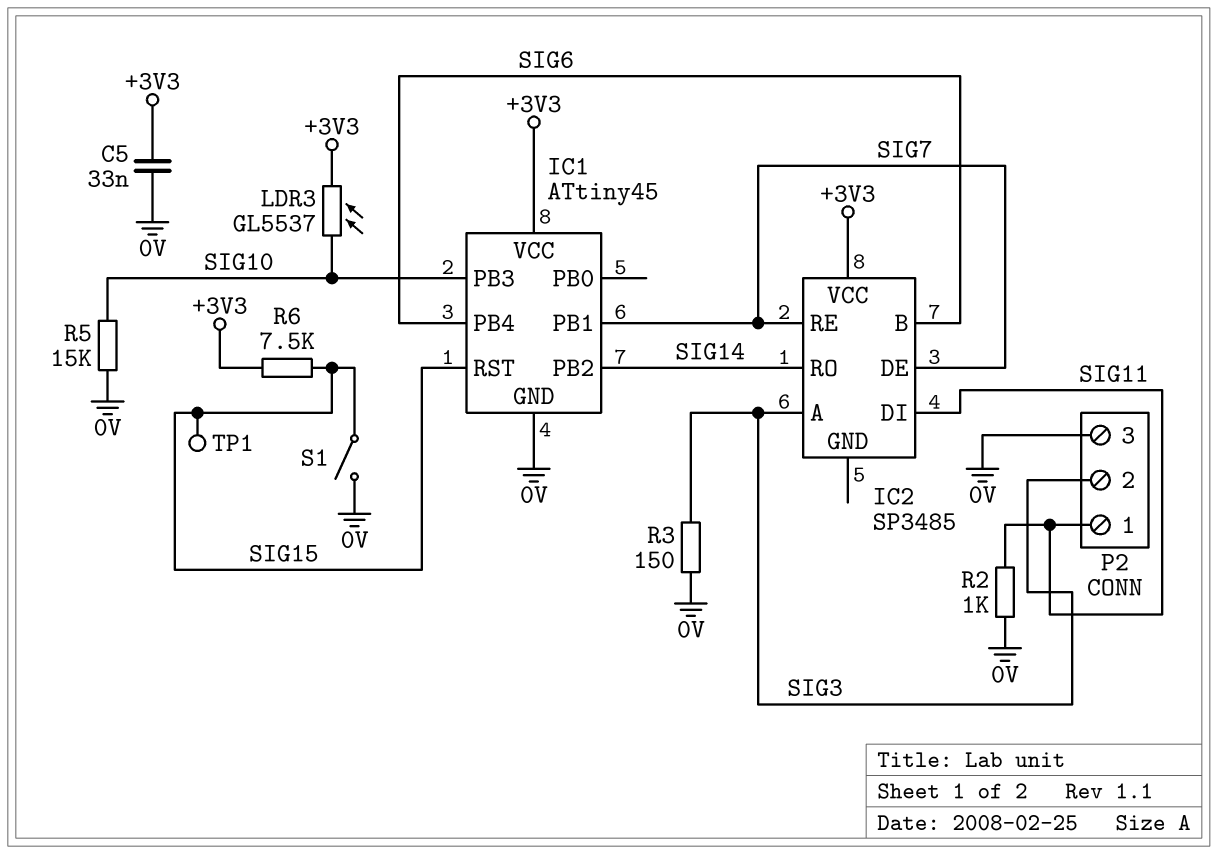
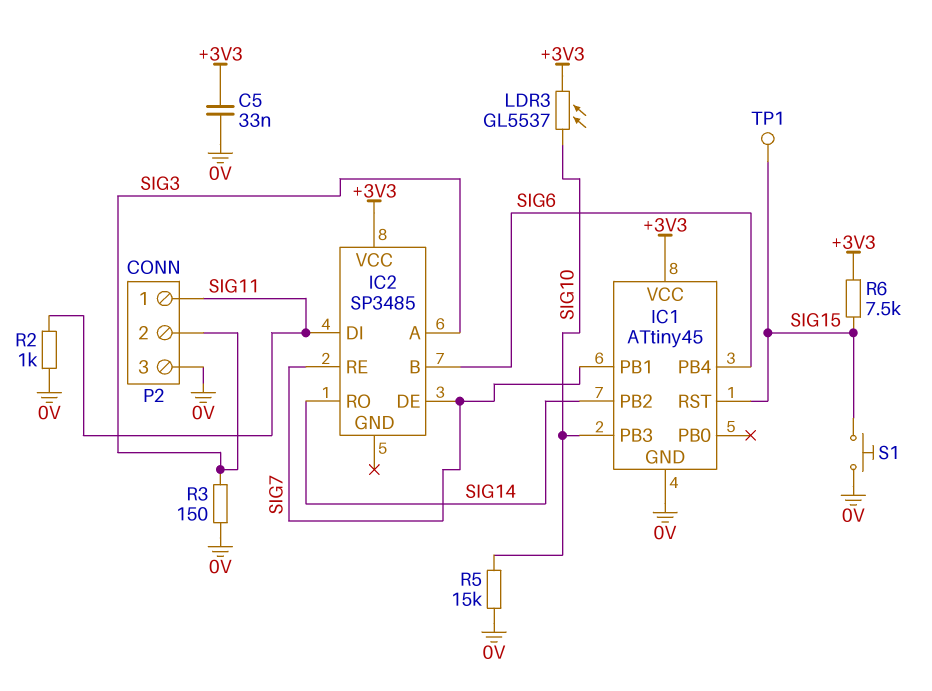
S1: switch (0V, SIG15) -> button (0V, SIG15)

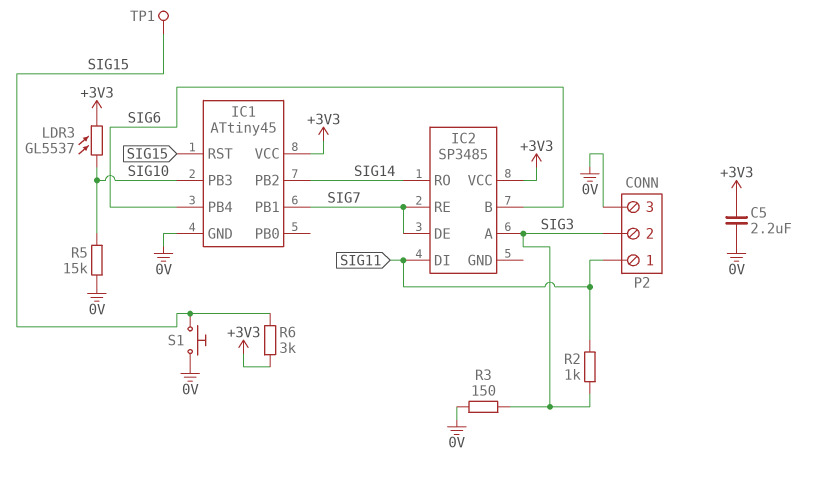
C5: 33nF (+3V3, 0V) -> 2.2uF (+3V3, 0V)
R2: 1k (0V, SIG11) -> 1k (SIG3, SIG11)
R6: 7.5k (+3V3, SIG15) -> 3k (+3V3, SIG15)

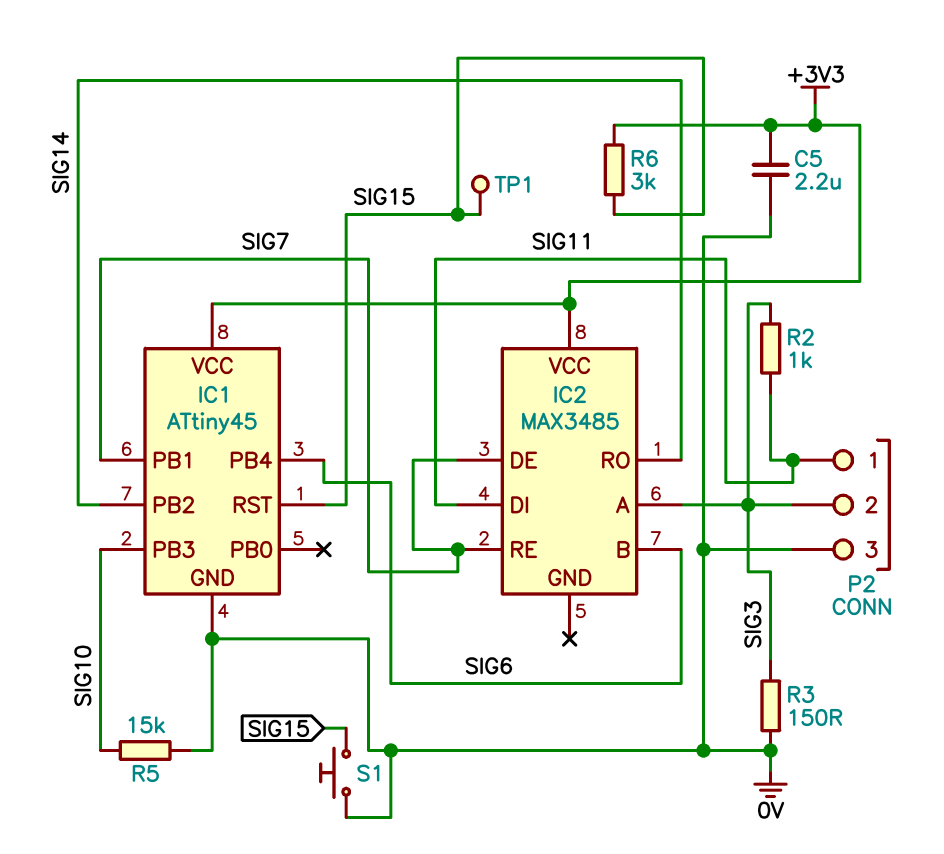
IC2: SP3485 -> MAX3485
LDR3: GL5537 (+3V3, SIG10) -> none

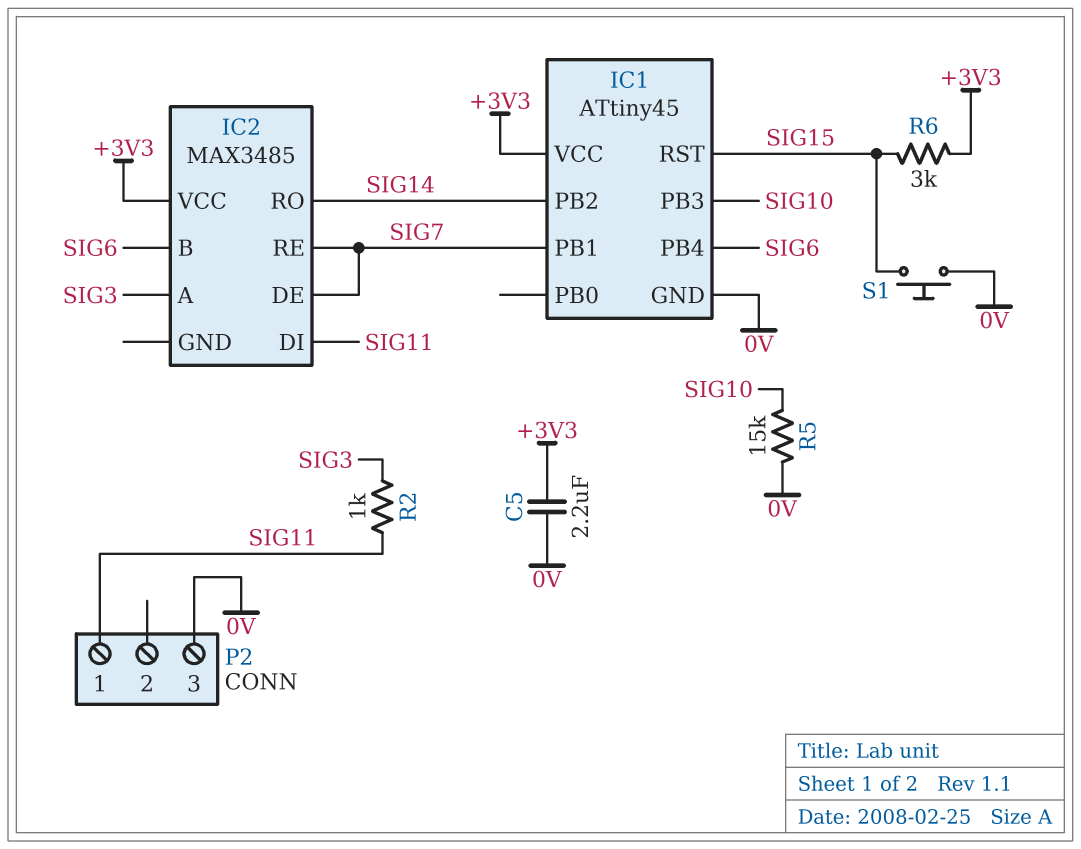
P2 pin 2: SIG3 -> none
R3: 150 (0V, SIG3) -> none
TP1: test point (SIG15) -> none

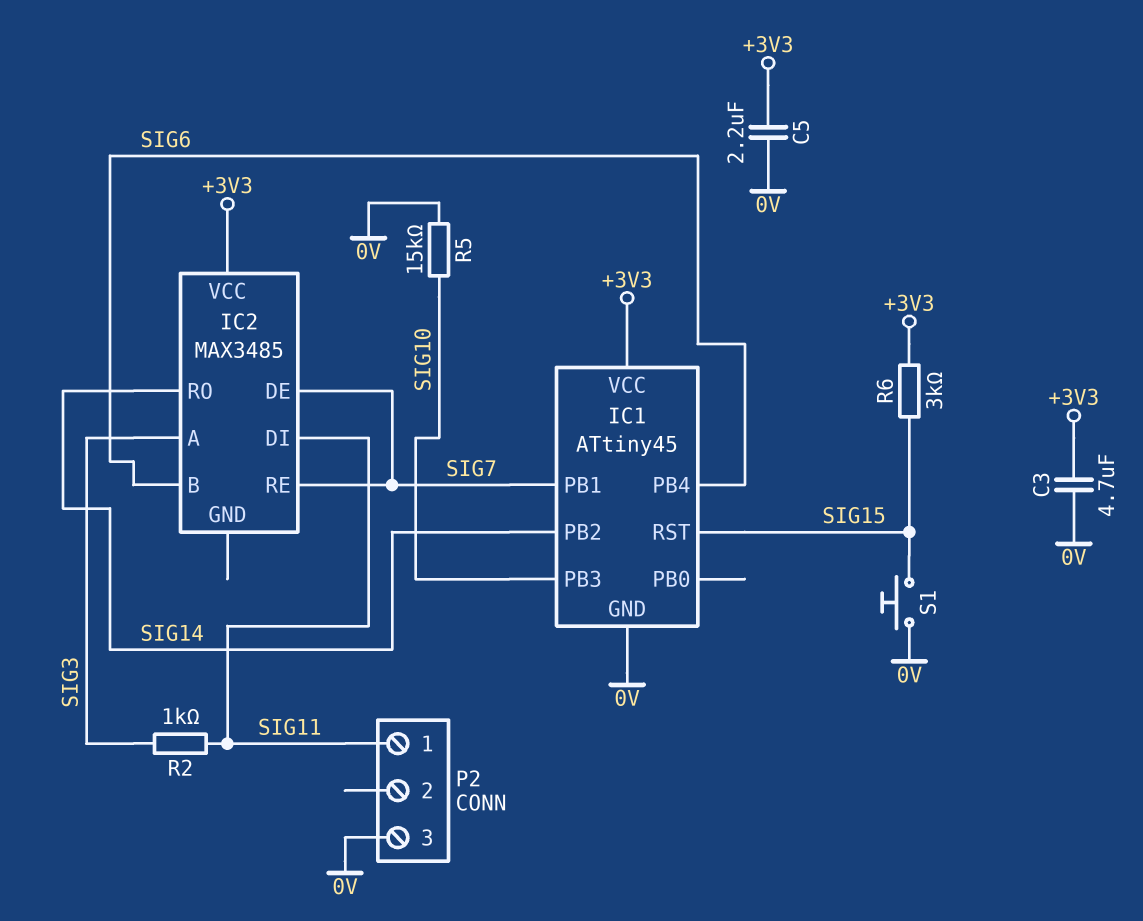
C3: none -> 4.7uF (+3V3, 0V)

